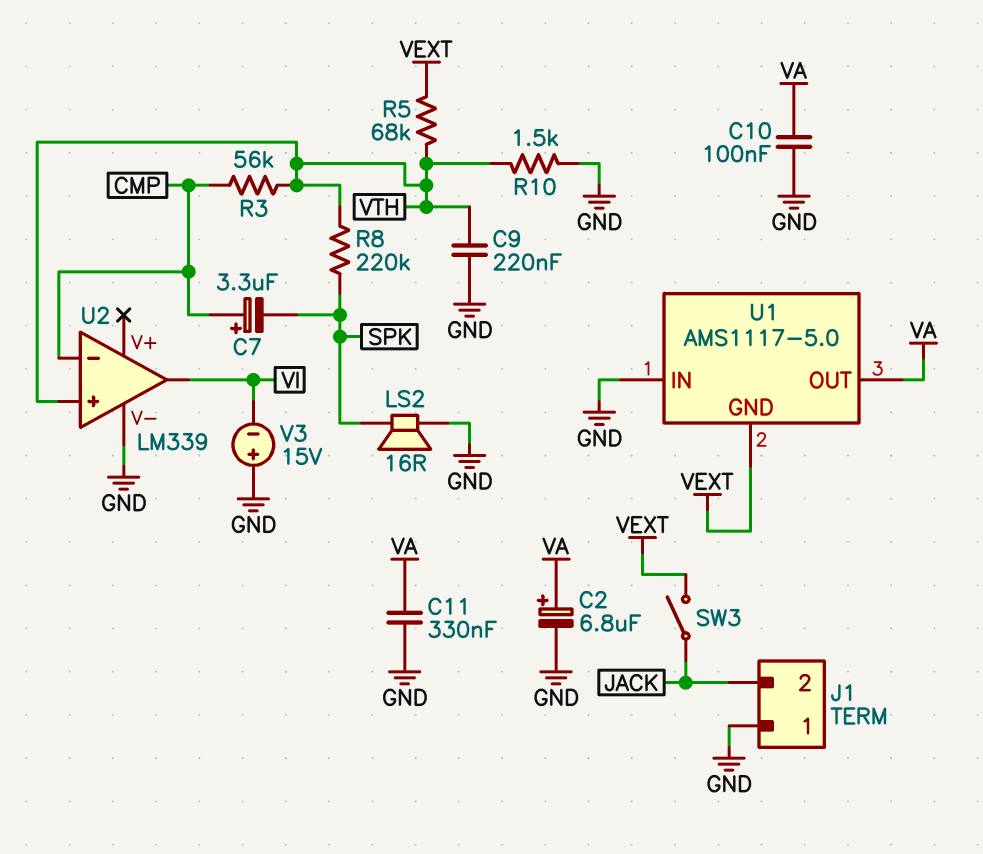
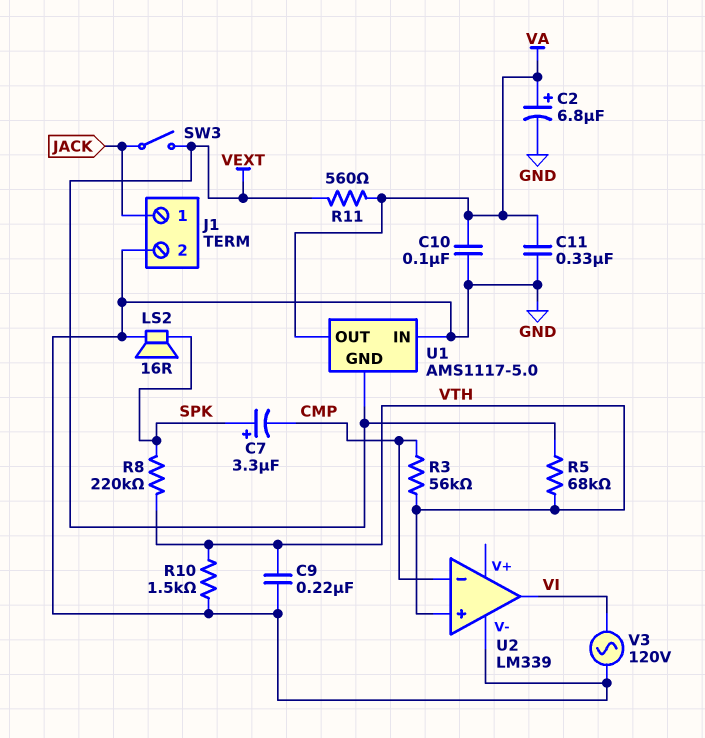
C7: 3.3uF (plus CMP, minus SPK) -> 3.3uF (plus SPK, minus CMP)
J1 pin 1: GND -> JACK
J1 pin 2: JACK -> GND
R11: none -> 560 (VA, VEXT)
V3: 15V (plus GND, minus VI) -> AC 120V (GND, VI)

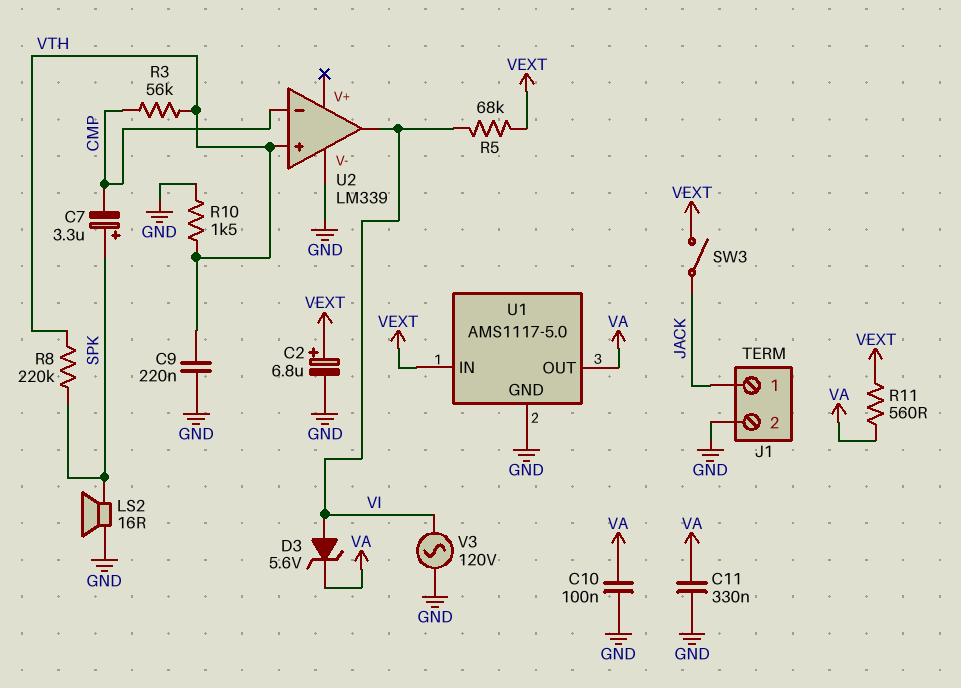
C2: 6.8uF (plus VA, minus GND) -> 6.8uF (plus VEXT, minus GND)
D3: none -> zener 5.6V (A VI, K VA)
R5: 68k (VEXT, VTH) -> 68k (VEXT, VI)
U1 pin GND: VEXT -> GND
U1 pin IN: GND -> VEXT

